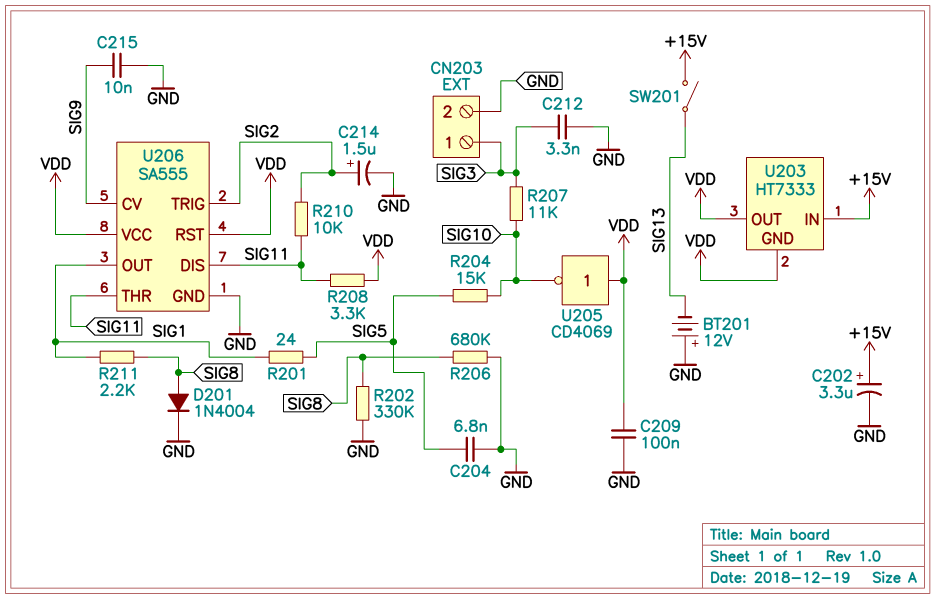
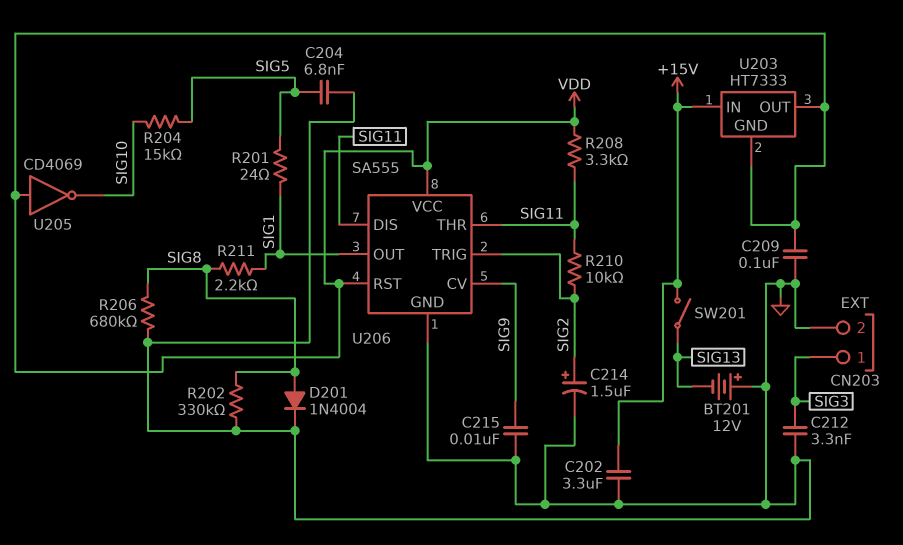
C202: 3.3uF (plus +15V, minus GND) -> 3.3uF (+15V, GND)
R207: 11k (SIG3, SIG10) -> none

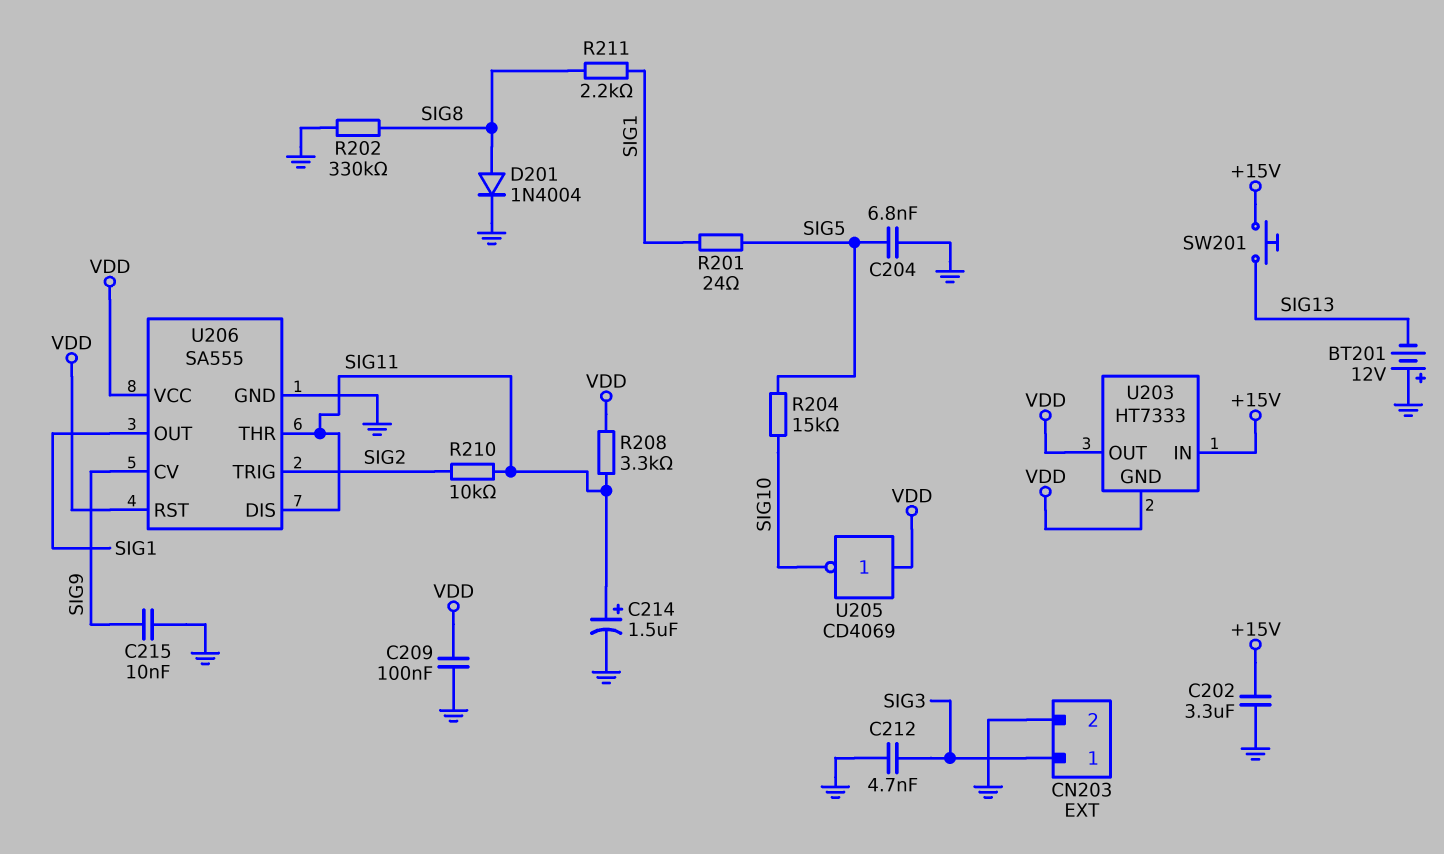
C212: 3.3nF (GND, SIG3) -> 4.7nF (GND, SIG3)
C214: 1.5uF (plus SIG2, minus GND) -> 1.5uF (plus SIG11, minus GND)
R206: 680k (GND, SIG8) -> none
SW201: switch (+15V, SIG13) -> button (+15V, SIG13)

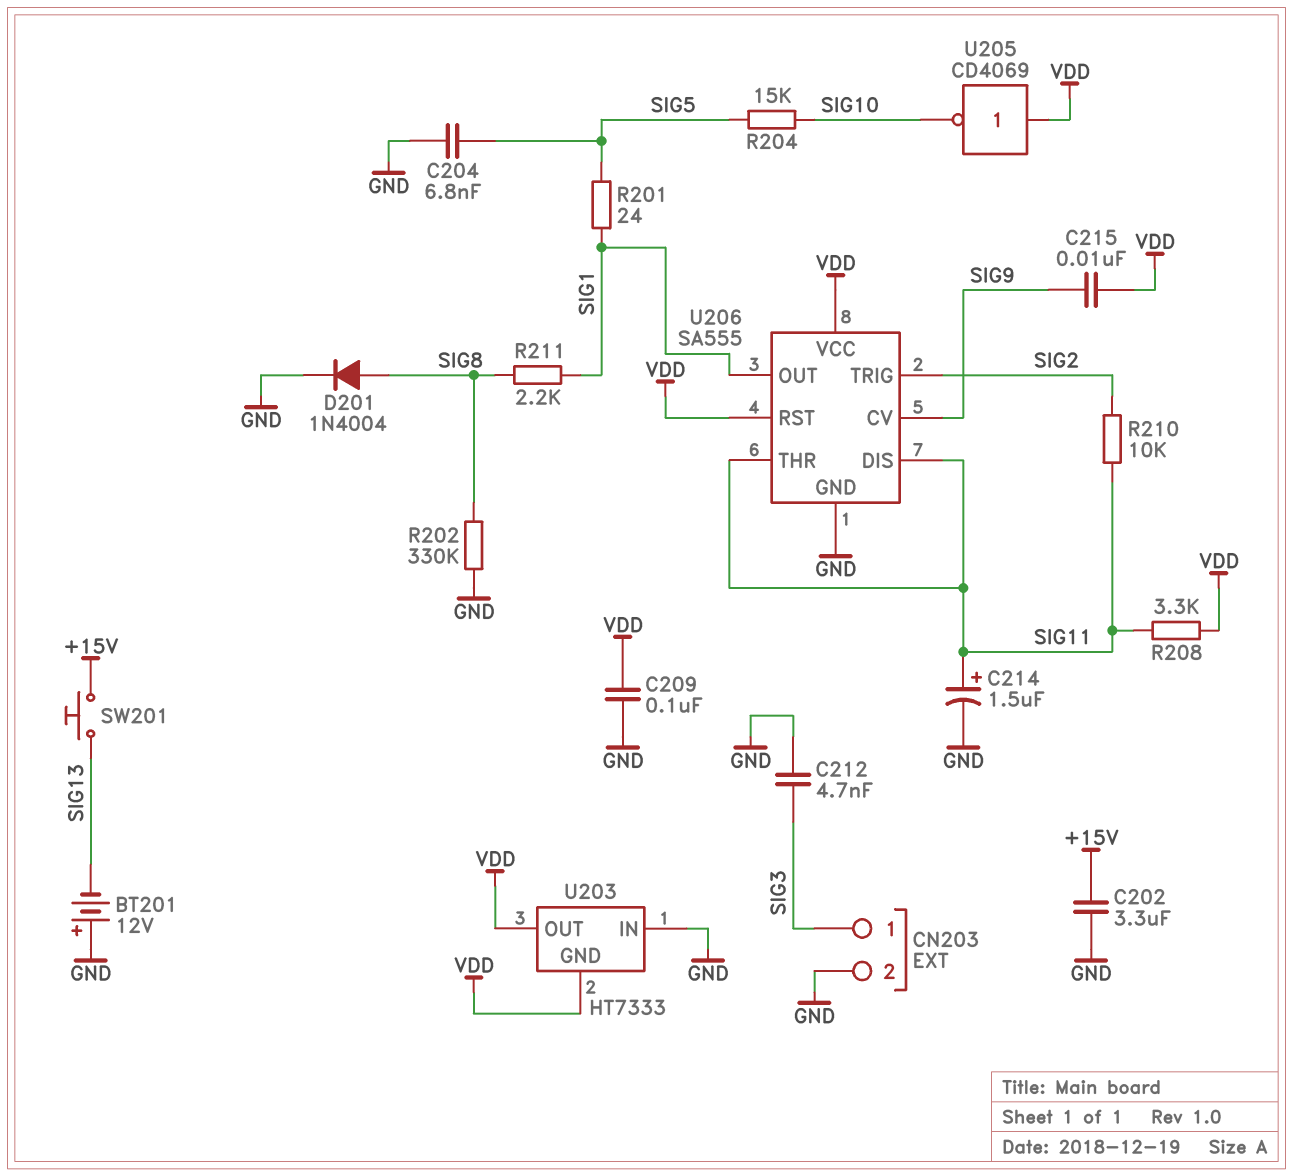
C215: 10nF (GND, SIG9) -> 10nF (SIG9, VDD)
U203 pin IN: +15V -> GND

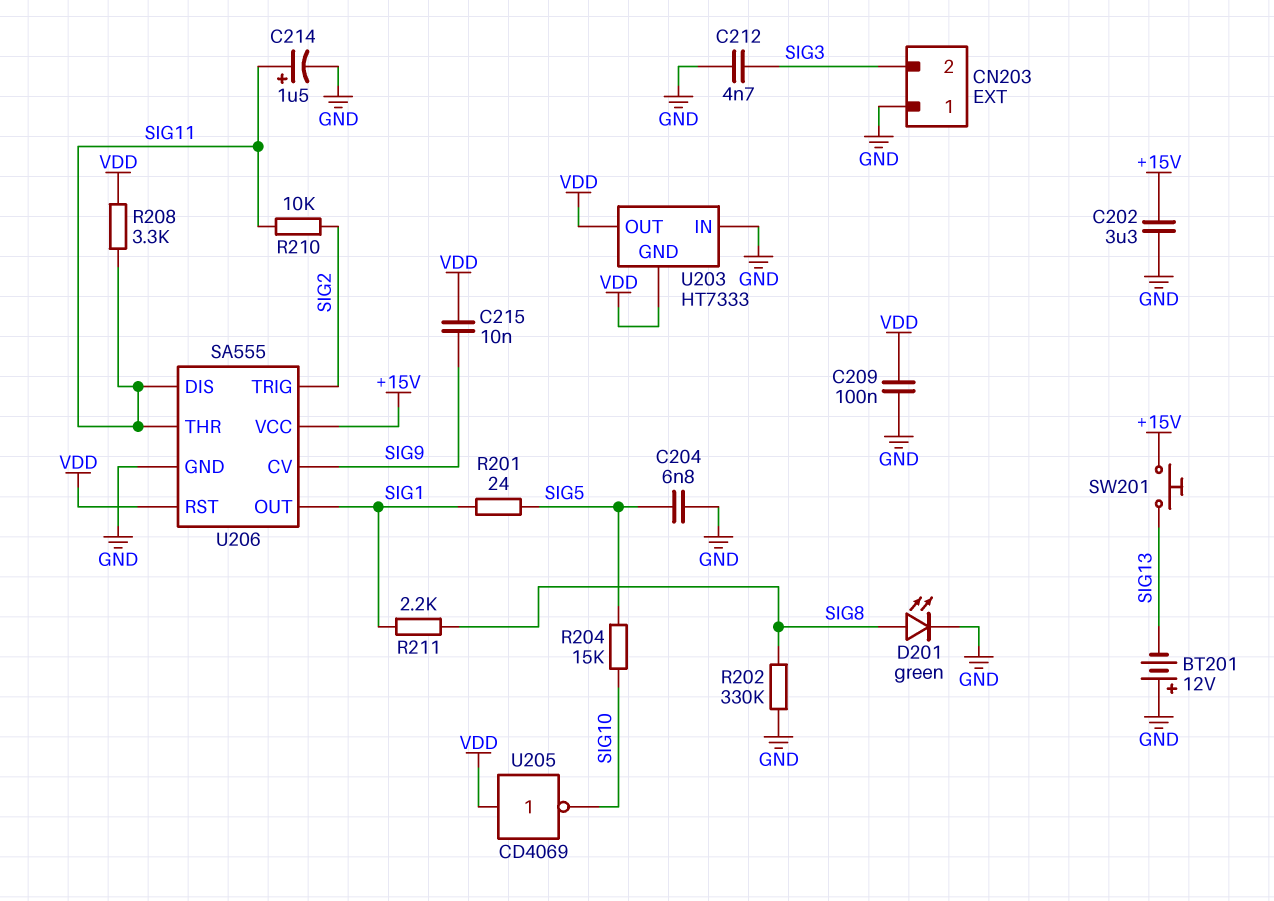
CN203 pin 1: SIG3 -> GND
CN203 pin 2: GND -> SIG3
D201: diode 1N4004 (A SIG8, K GND) -> LED green (A SIG8, K GND)
U206 pin VCC: VDD -> +15V

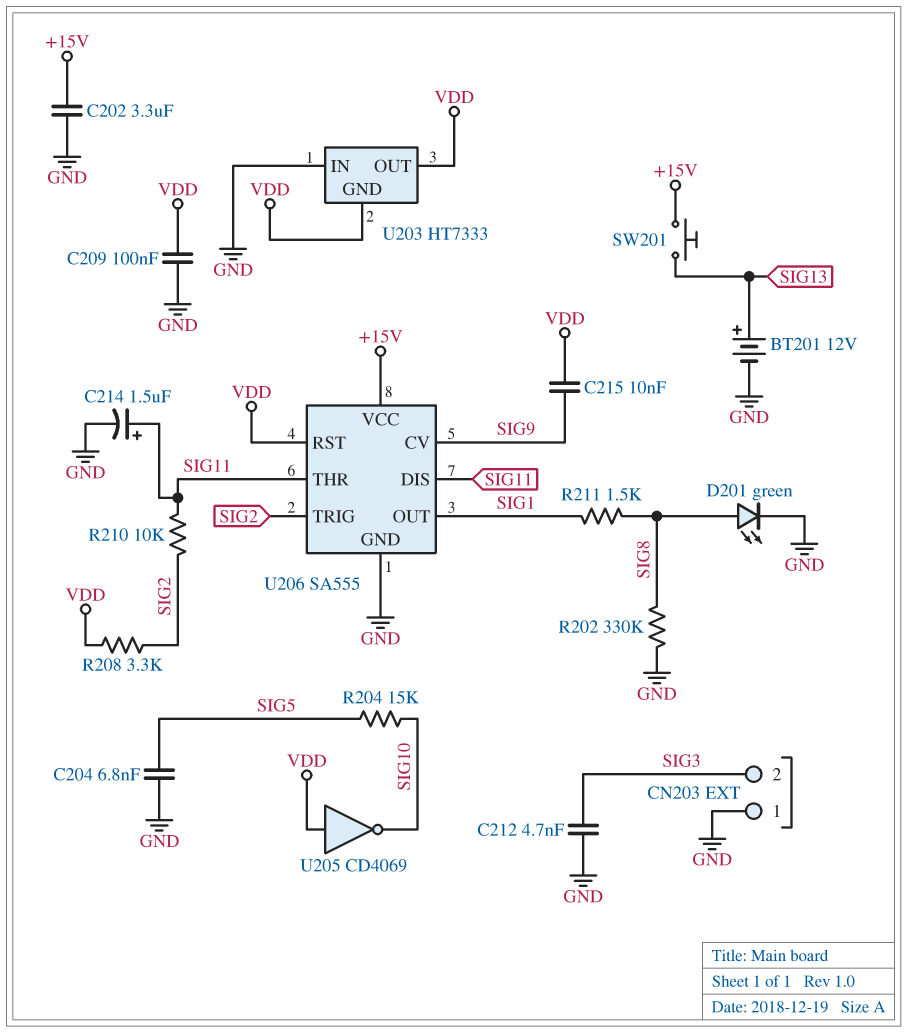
BT201: 12V (plus GND, minus SIG13) -> 12V (plus SIG13, minus GND)
R201: 24 (SIG1, SIG5) -> none
R208: 3.3k (SIG11, VDD) -> 3.3k (SIG2, VDD)
R211: 2.2k (SIG1, SIG8) -> 1.5k (SIG1, SIG8)

